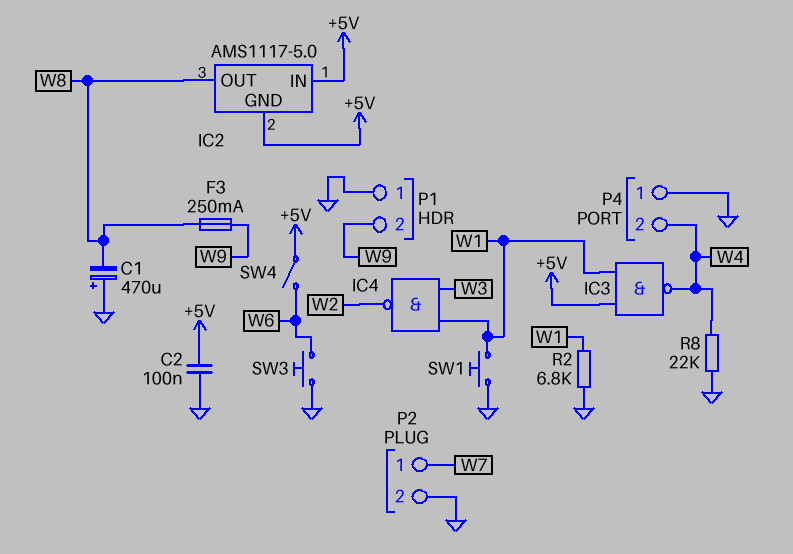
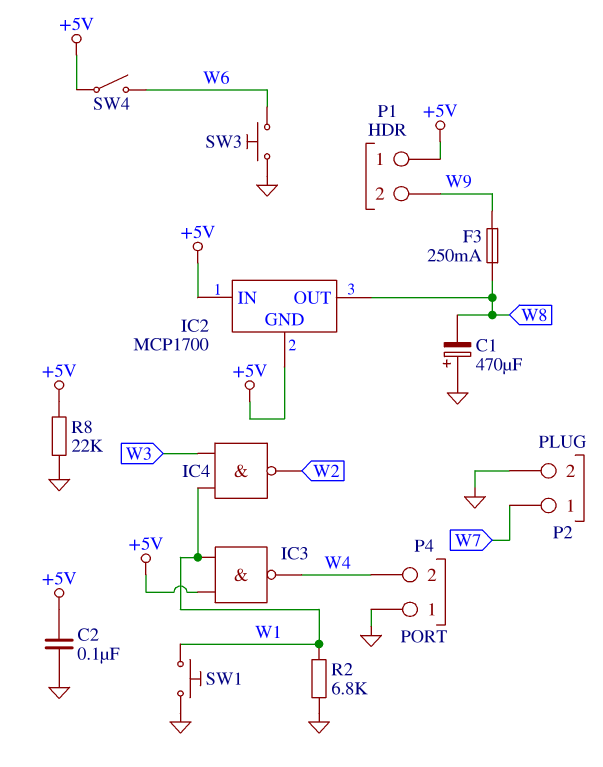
IC2: AMS1117-5.0 -> MCP1700
P1 pin 1: GND -> +5V
R8: 22k (GND, W4) -> 22k (+5V, GND)

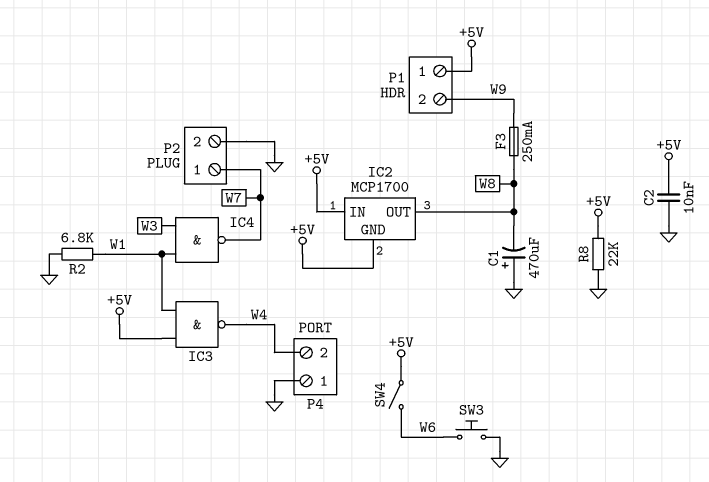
C2: 100nF (+5V, GND) -> 10nF (+5V, GND)
IC4: NAND (in W1, in W3, out W2) -> NAND (in W1, in W3, out W7)
SW1: button (GND, W1) -> none

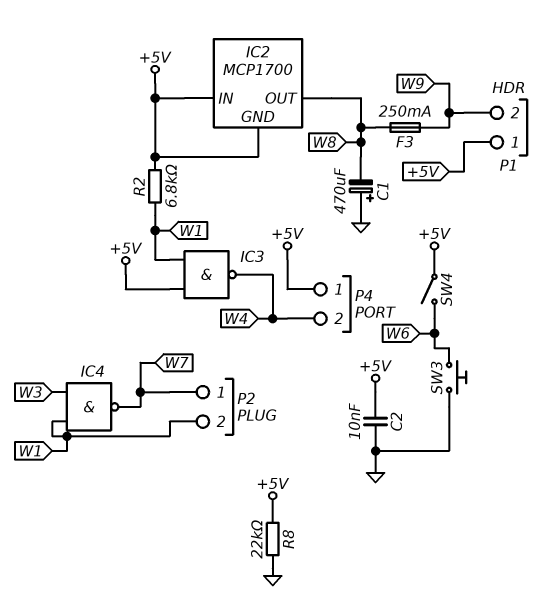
P2 pin 2: GND -> W1
P4 pin 1: GND -> +5V
R2: 6.8k (GND, W1) -> 6.8k (+5V, W1)

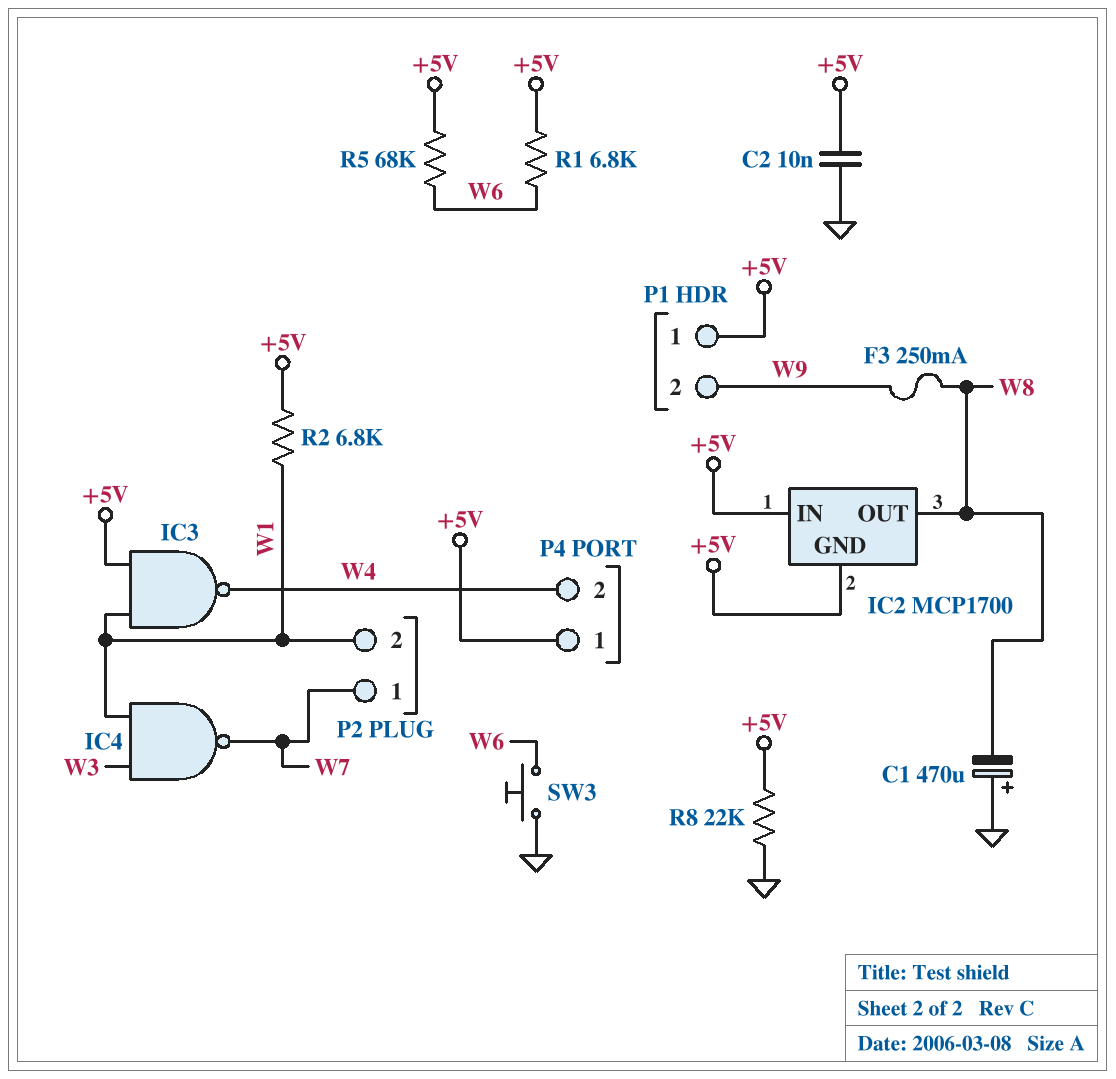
R1: none -> 6.8k (+5V, W6)
R5: none -> 68k (+5V, W6)
SW4: switch (+5V, W6) -> none

